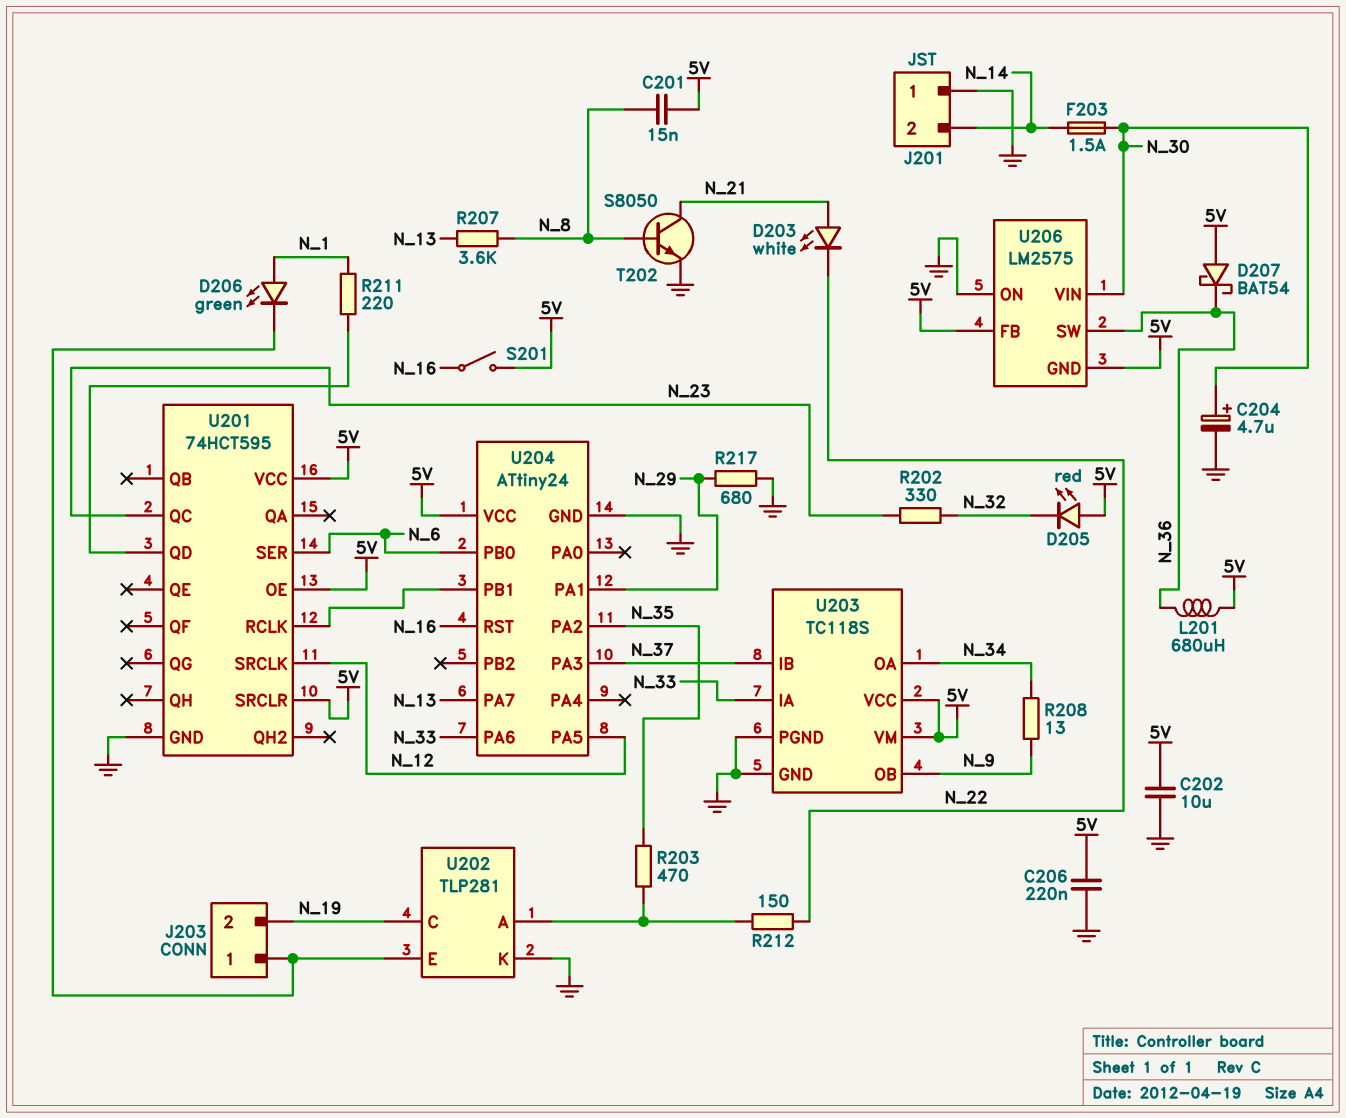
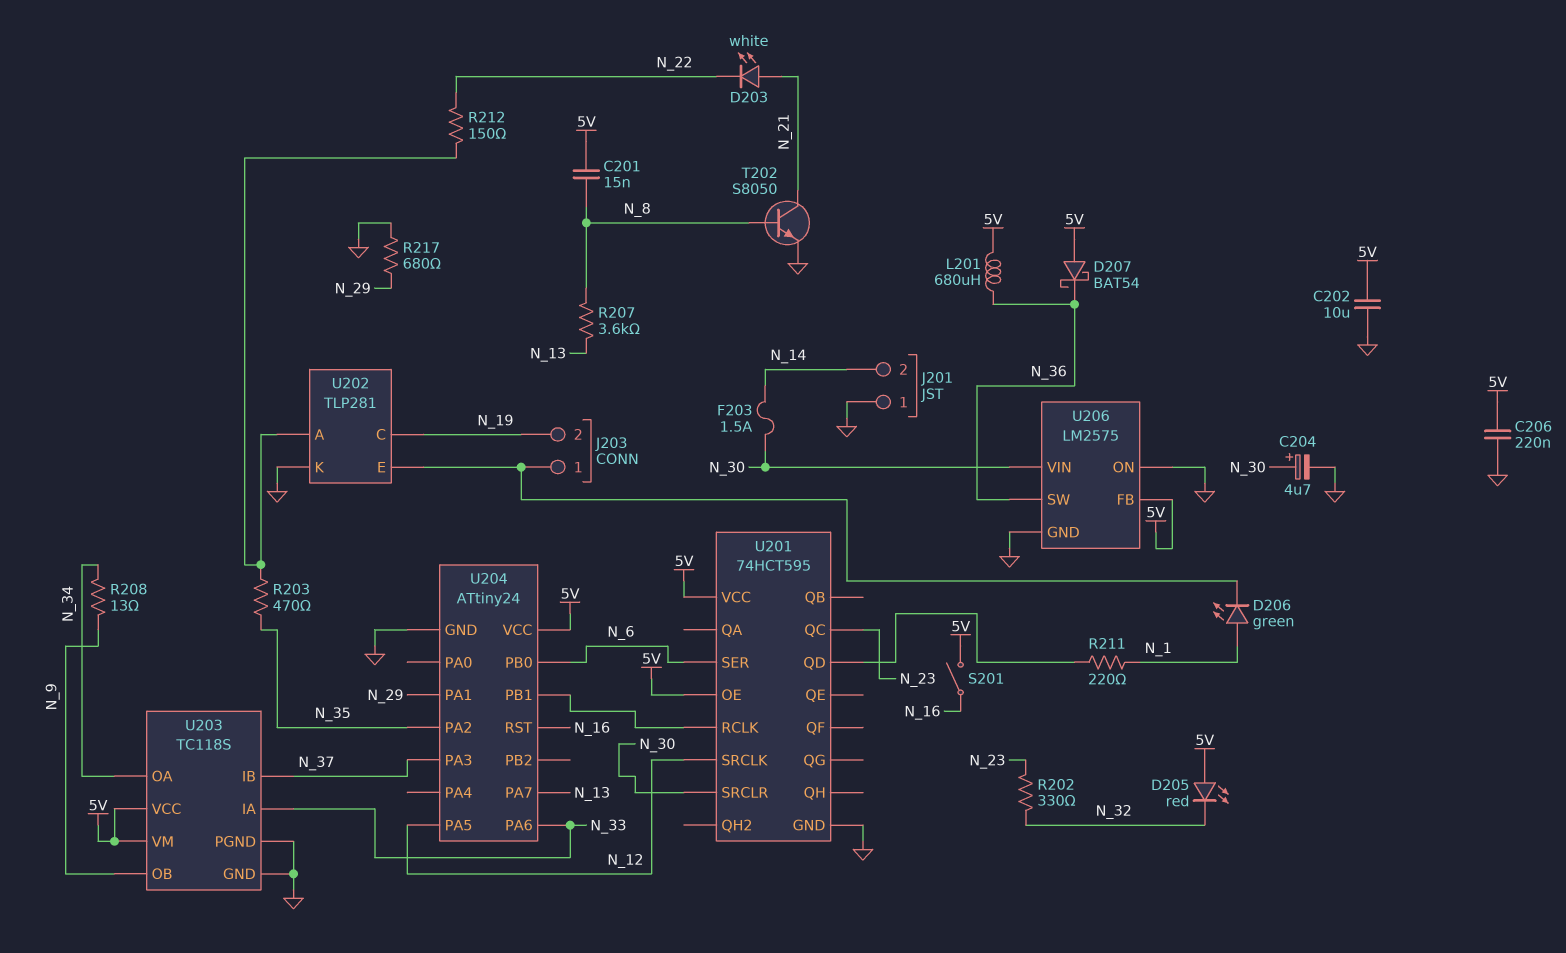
U201 pin SRCLR: 5V -> N_30
U206 pin GND: 5V -> GND

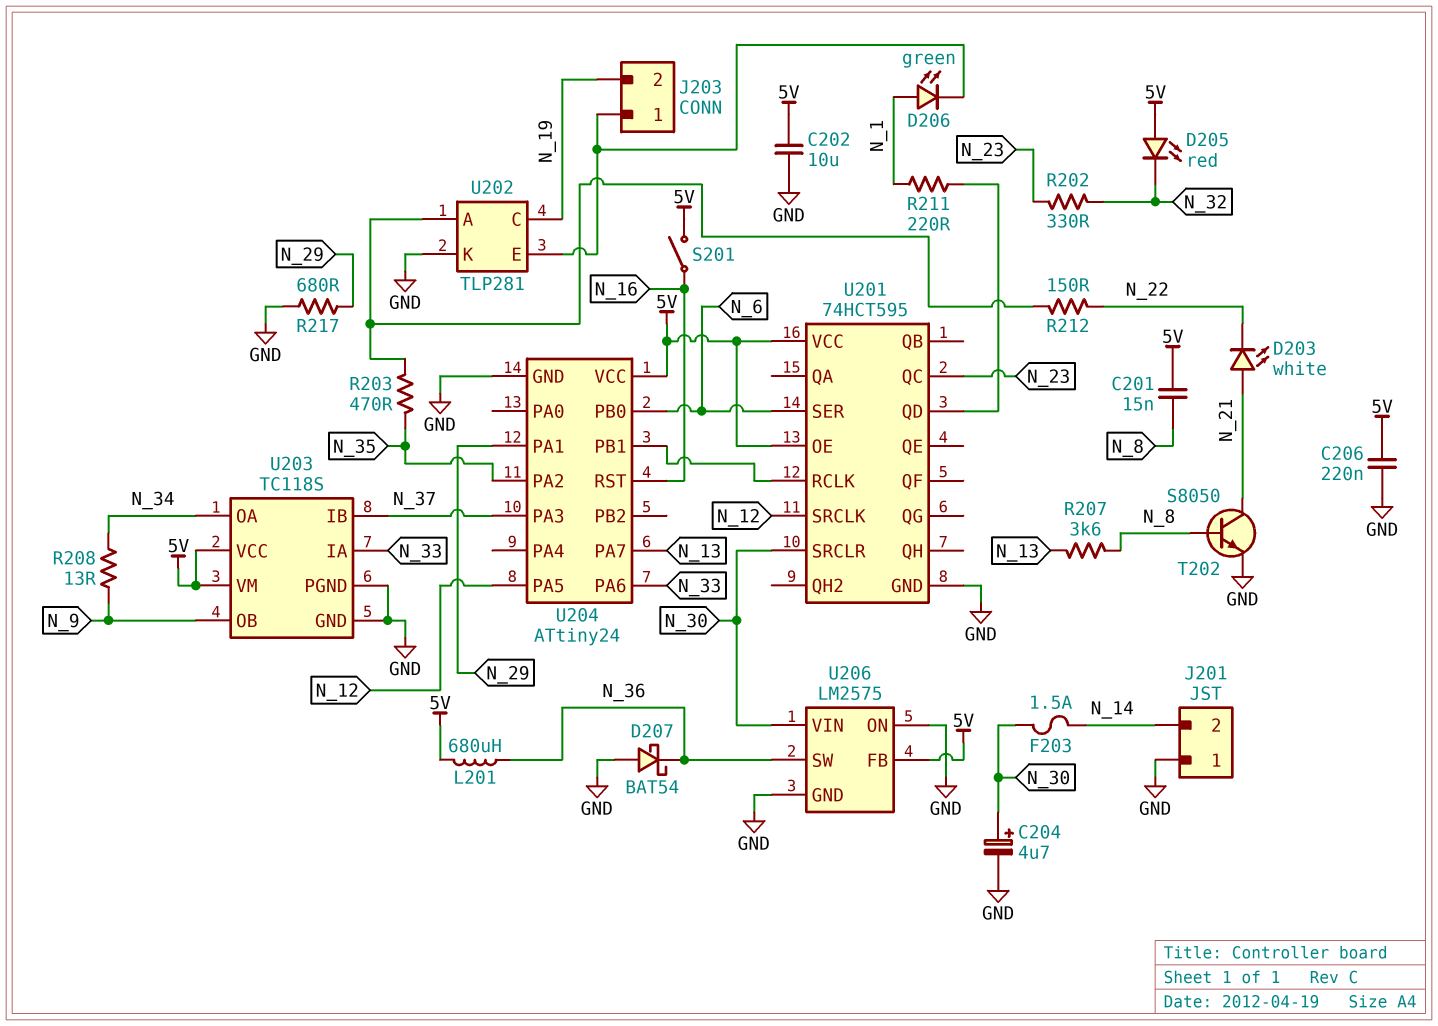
D207: schottky BAT54 (A 5V, K N_36) -> schottky BAT54 (A GND, K N_36)

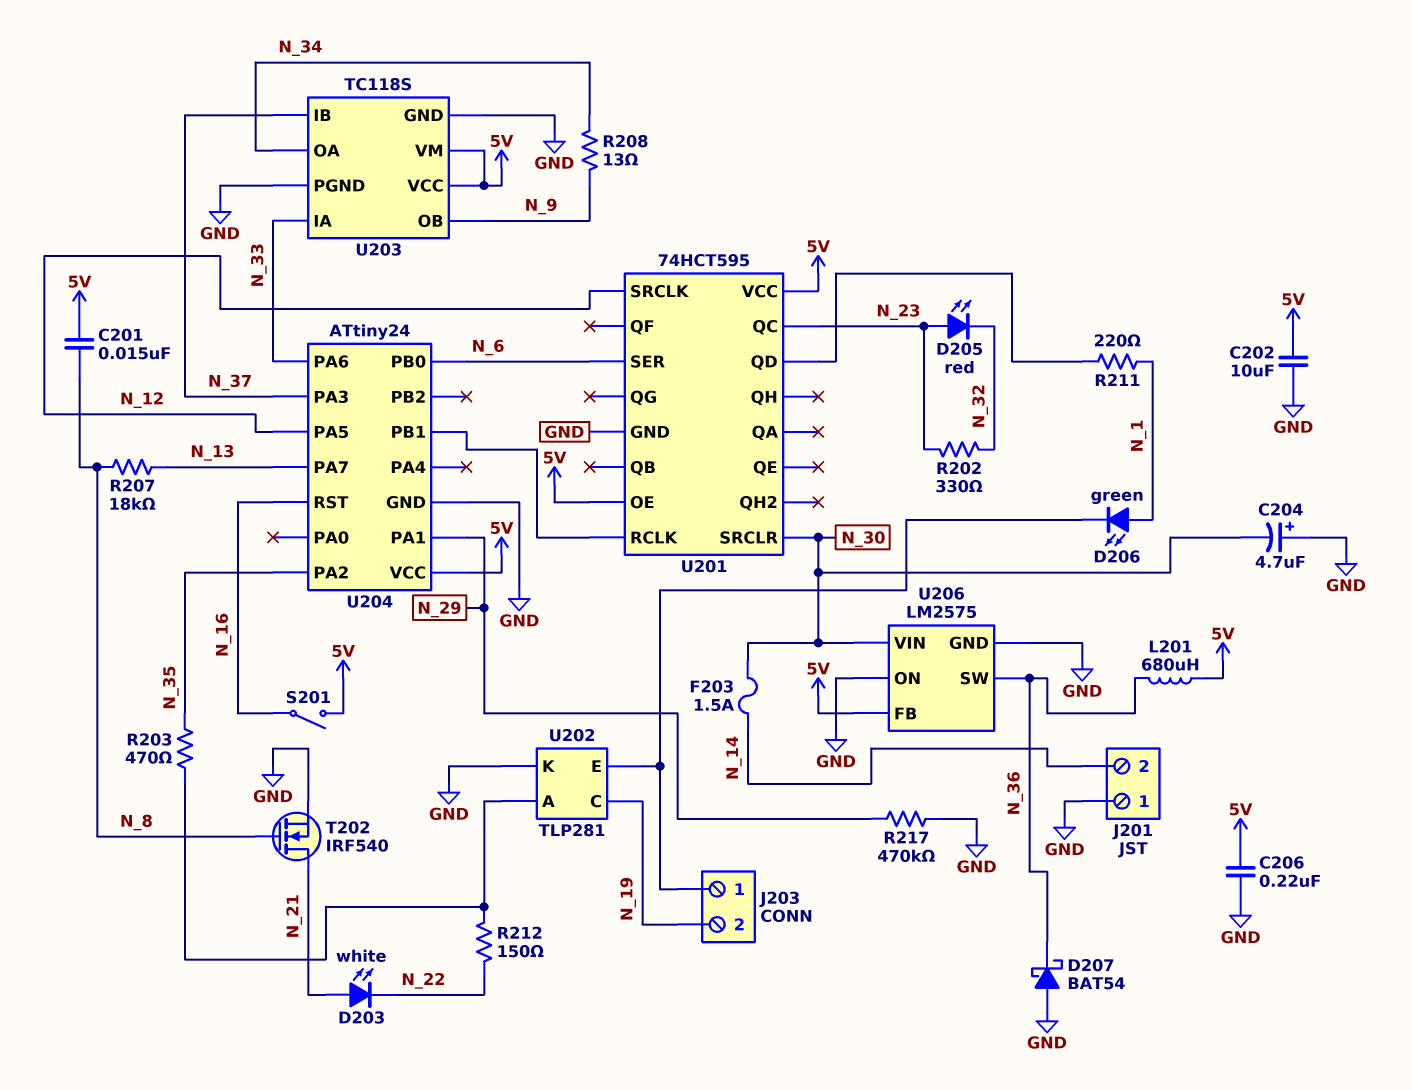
C204: 4.7uF (plus N_30, minus GND) -> 4.7uF (plus GND, minus N_30)
D205: LED red (A 5V, K N_32) -> LED red (A N_23, K N_32)
R207: 3.6k (N_8, N_13) -> 18k (N_8, N_13)
R217: 680 (GND, N_29) -> 470k (GND, N_29)
T202: NPN S8050 (B N_8, C N_21, E GND) -> NMOS IRF540 (G N_8, D N_21, S GND)

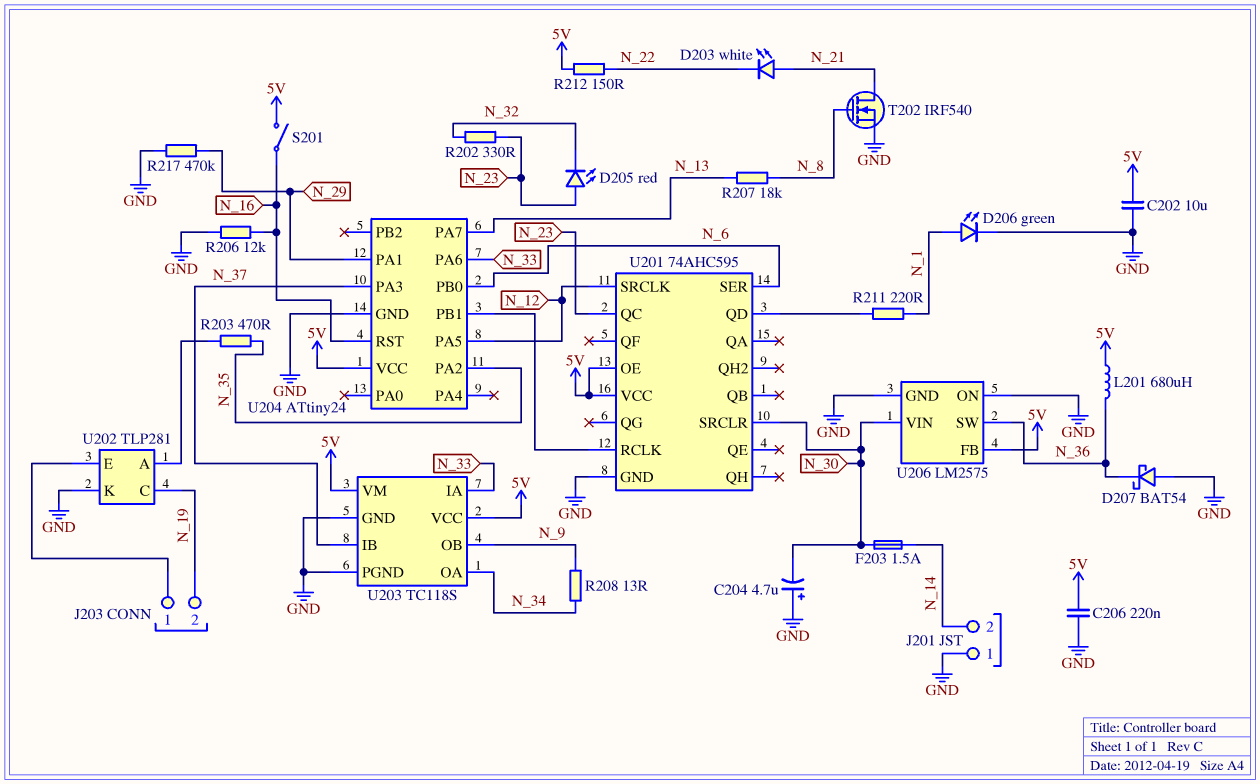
C201: 15nF (5V, N_8) -> none
D206: LED green (A N_1, K J203/1) -> LED green (A N_1, K GND)
R206: none -> 12k (GND, N_16)
R212: 150 (N_22, U202/A) -> 150 (5V, N_22)
U201: 74HCT595 -> 74AHC595

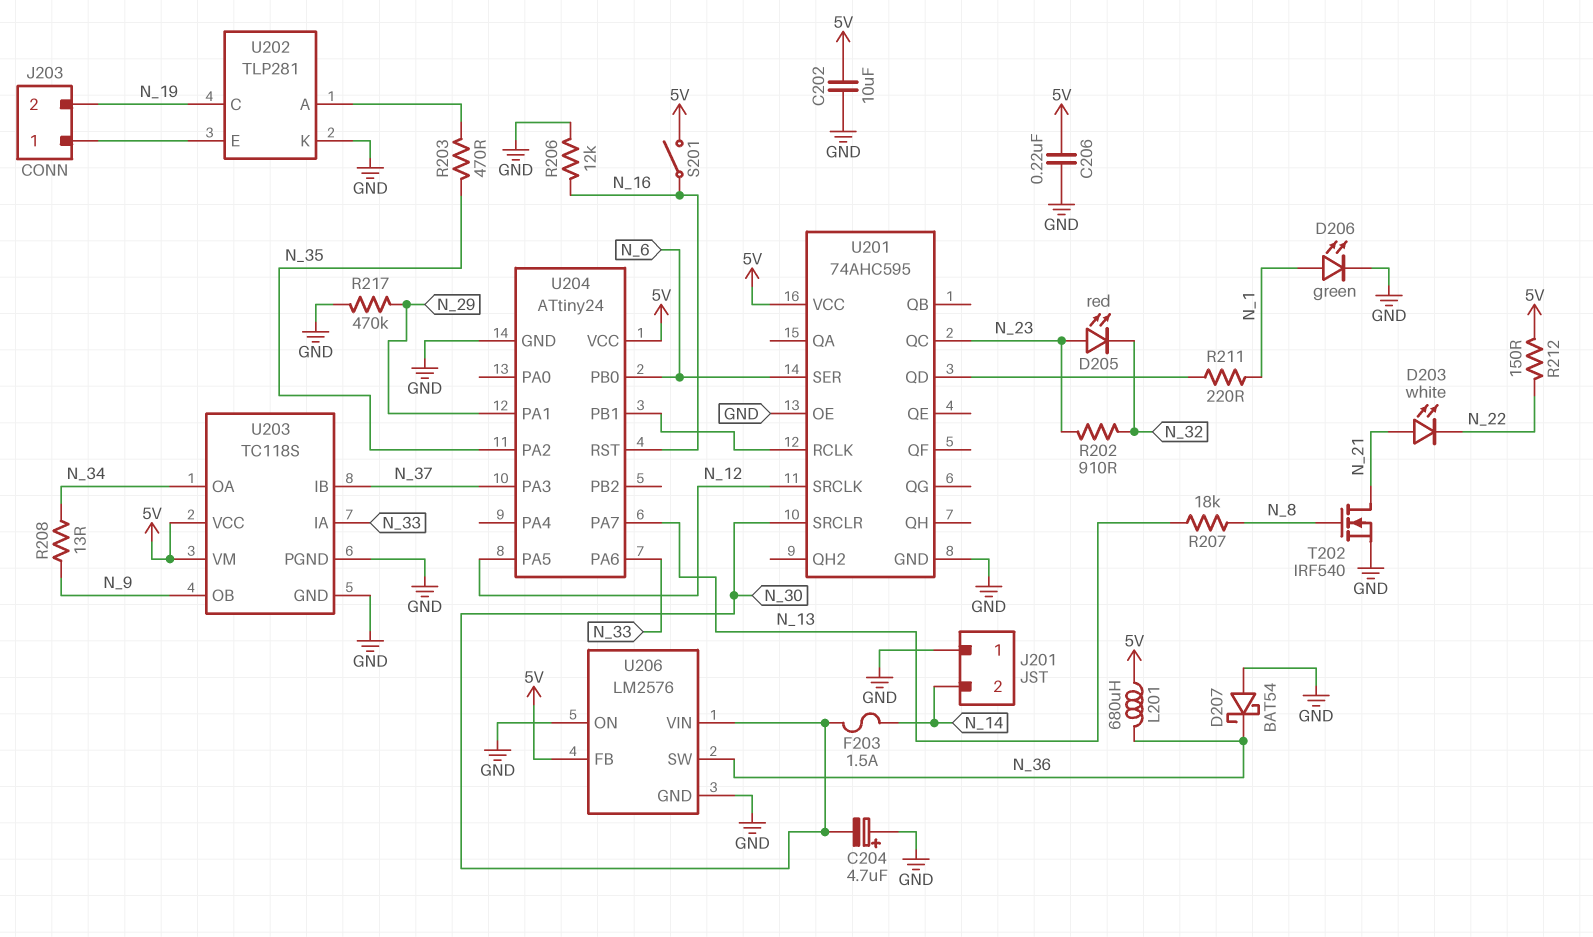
R202: 330 (N_23, N_32) -> 910 (N_23, N_32)
U201 pin OE: 5V -> GND
U206: LM2575 -> LM2576

